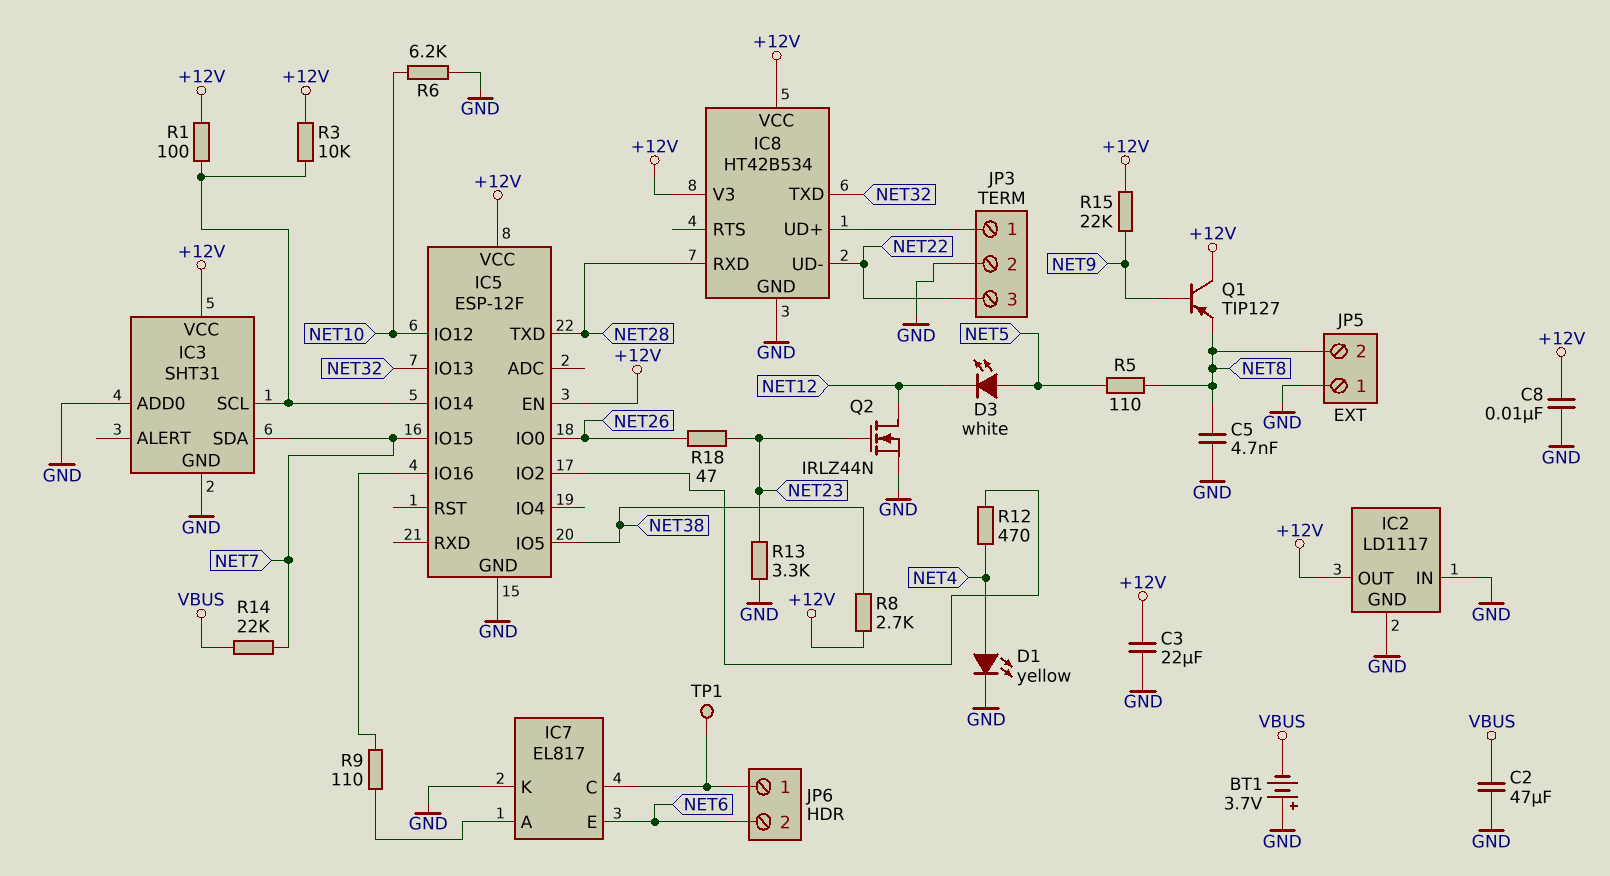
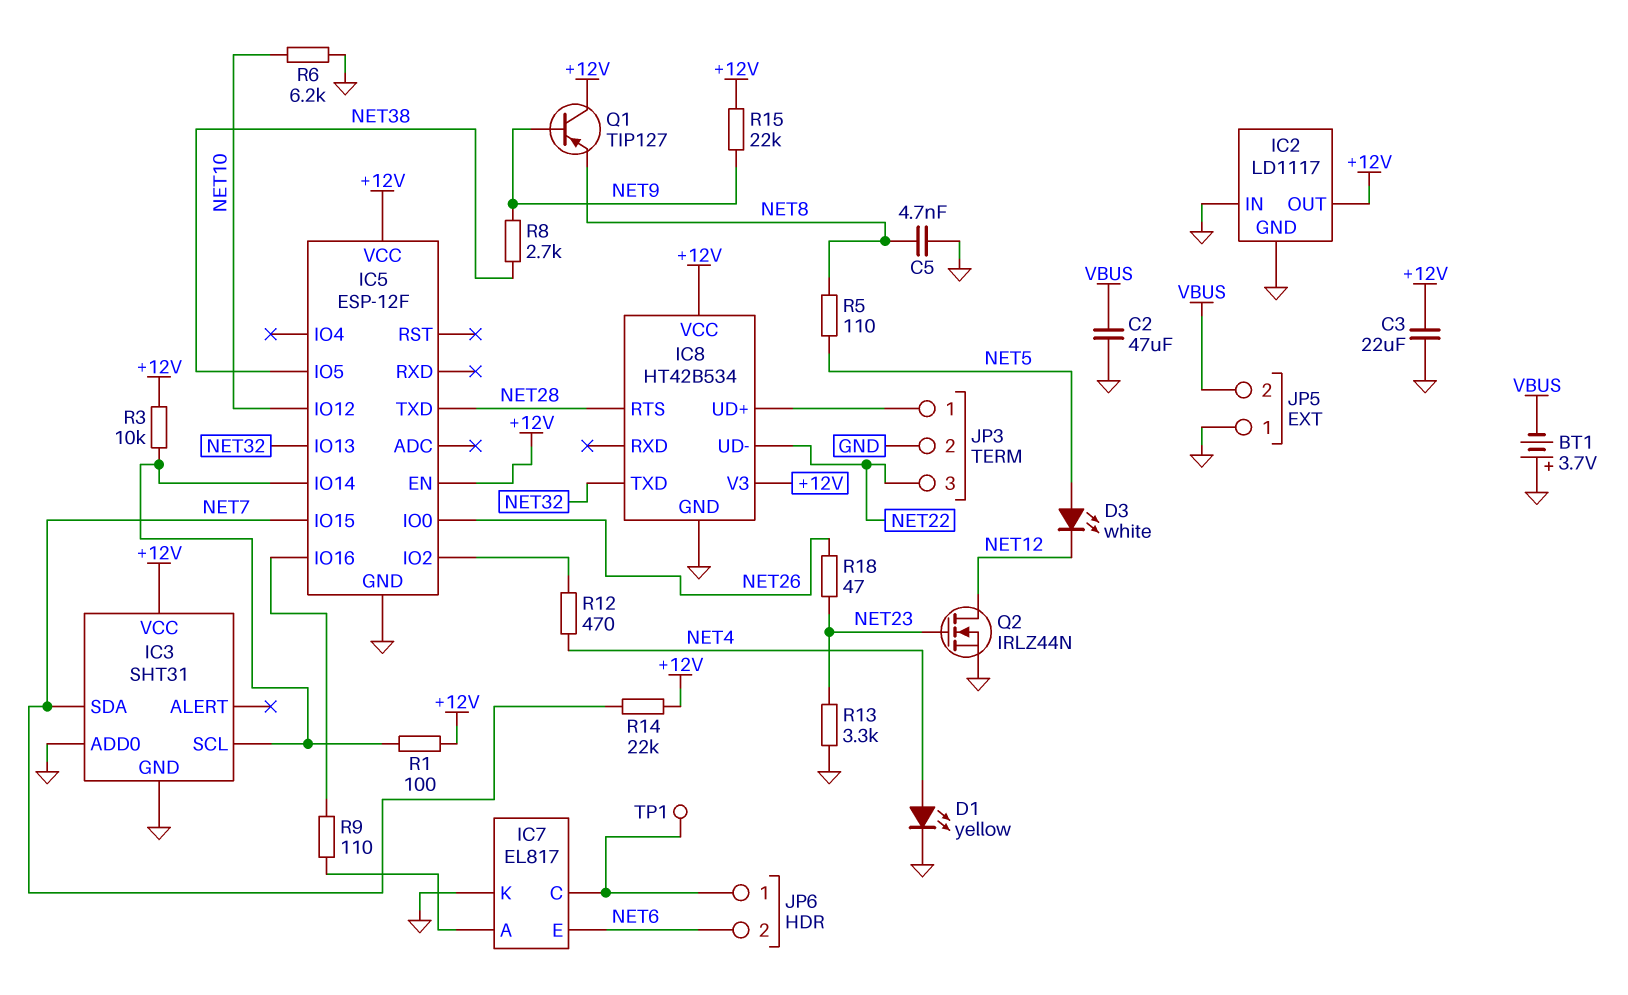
C8: 10nF (+12V, GND) -> none
IC8 pin RTS: none -> NET28
IC8 pin RXD: NET28 -> none
JP5 pin 2: NET8 -> VBUS
R8: 2.7k (+12V, NET38) -> 2.7k (NET9, NET38)
R14: 22k (NET7, VBUS) -> 22k (+12V, NET7)

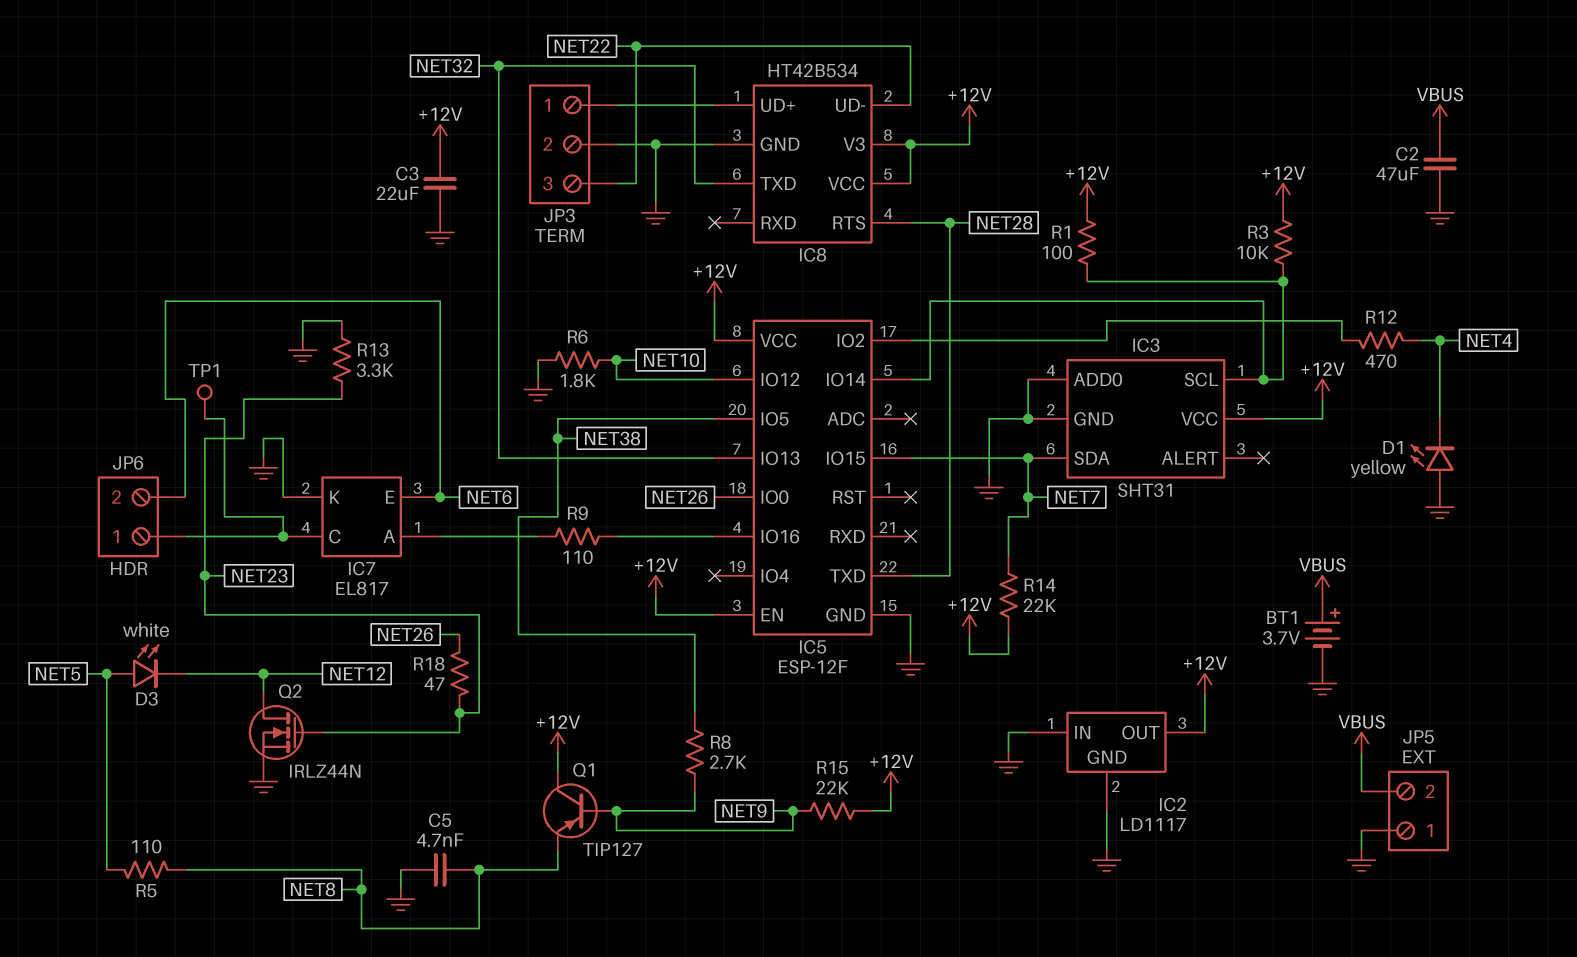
BT1: 3.7V (plus GND, minus VBUS) -> 3.7V (plus VBUS, minus GND)
D1: LED yellow (A NET4, K GND) -> LED yellow (A GND, K NET4)
R6: 6.2k (GND, NET10) -> 1.8k (GND, NET10)

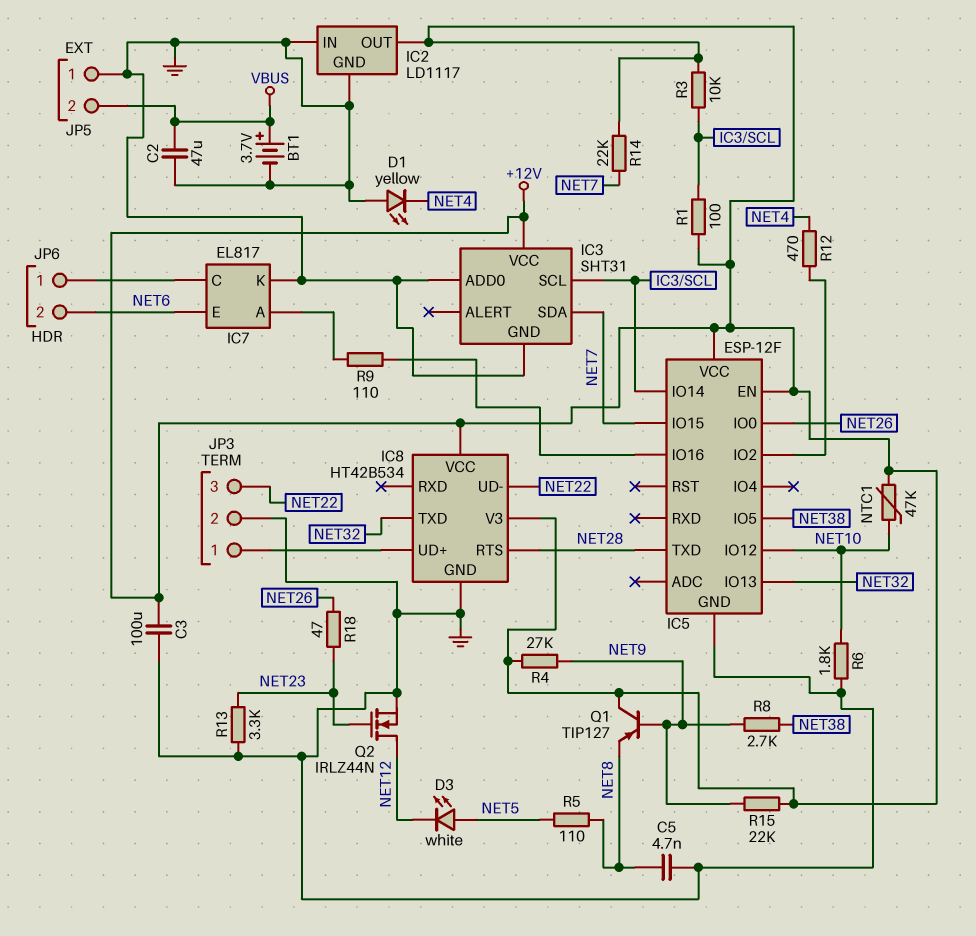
C3: 22uF (+12V, GND) -> 100uF (+12V, GND)
NTC1: none -> 47k (+12V, NET10)
R4: none -> 27k (+12V, NET9)
TP1: test point (IC7/C) -> none

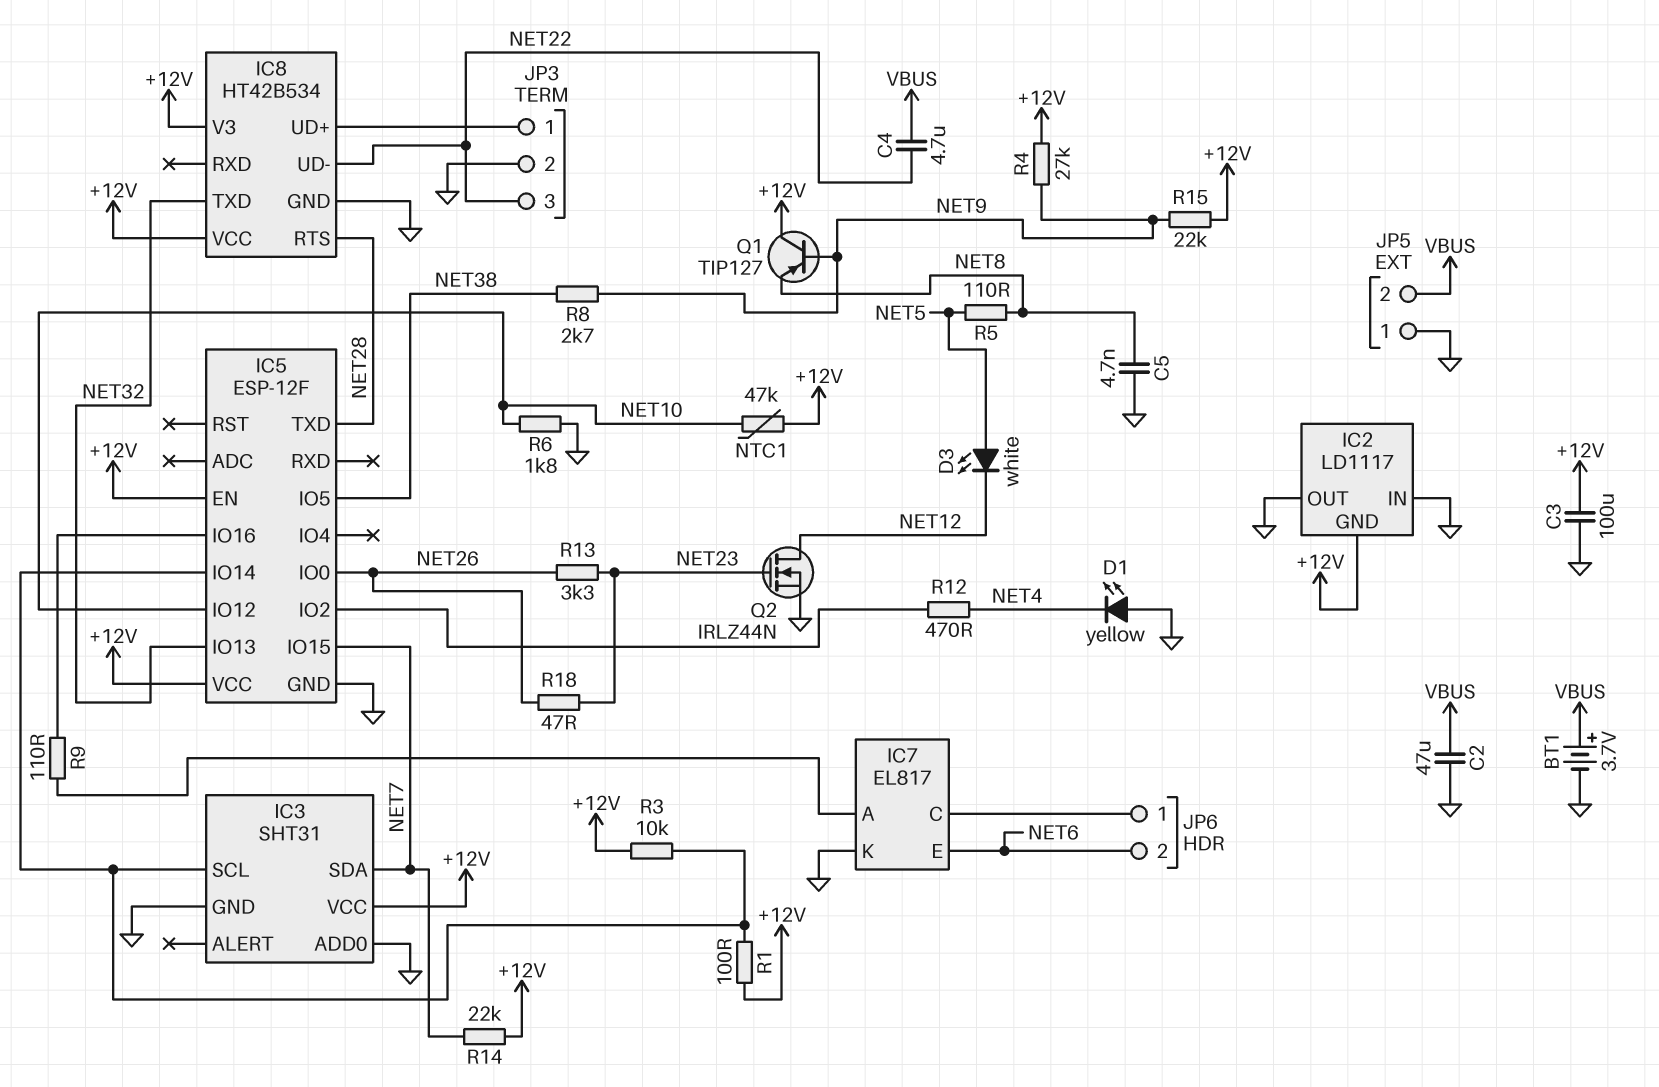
C4: none -> 4.7uF (NET22, VBUS)
IC2 pin GND: GND -> +12V
IC2 pin OUT: +12V -> GND
R13: 3.3k (GND, NET23) -> 3.3k (NET23, NET26)

